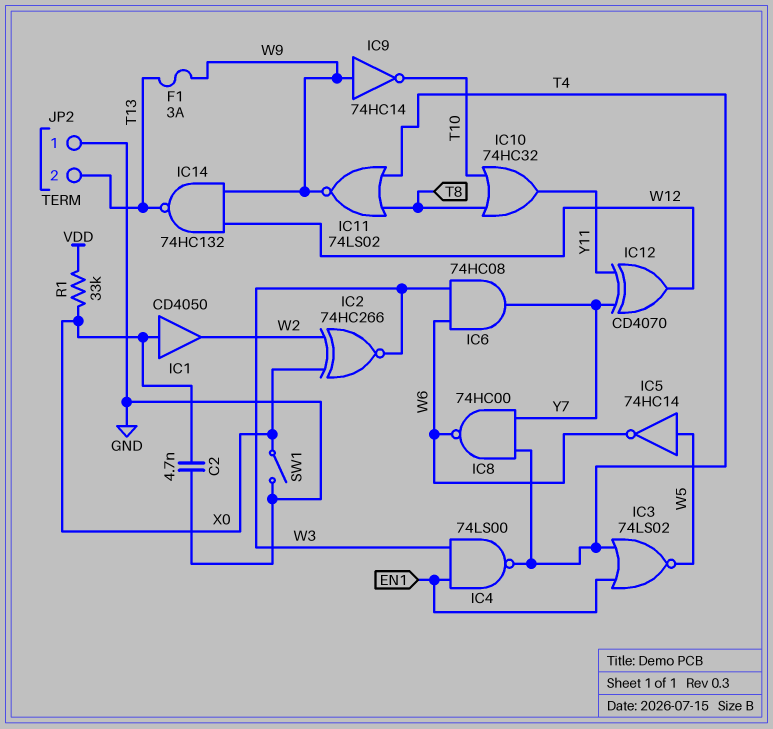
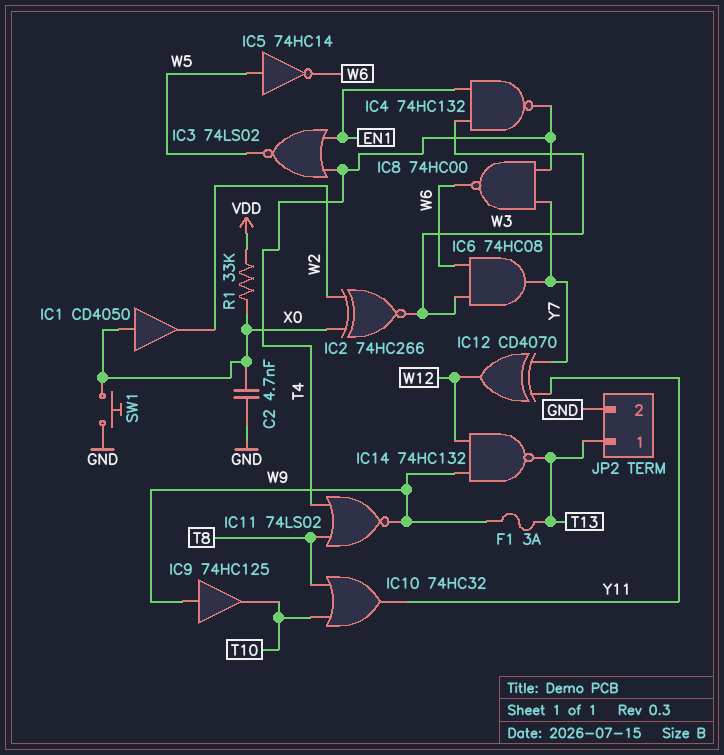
IC4: NAND 74LS00 (in EN1, in W3, out T4) -> NAND 74HC132 (in EN1, in W3, out T4)
IC9: NOT 74HC14 (in W9, out T10) -> buffer 74HC125 (in W9, out T10)
JP2 pin 1: GND -> T13
JP2 pin 2: T13 -> GND
SW1: switch (GND, X0) -> button (GND, X0)

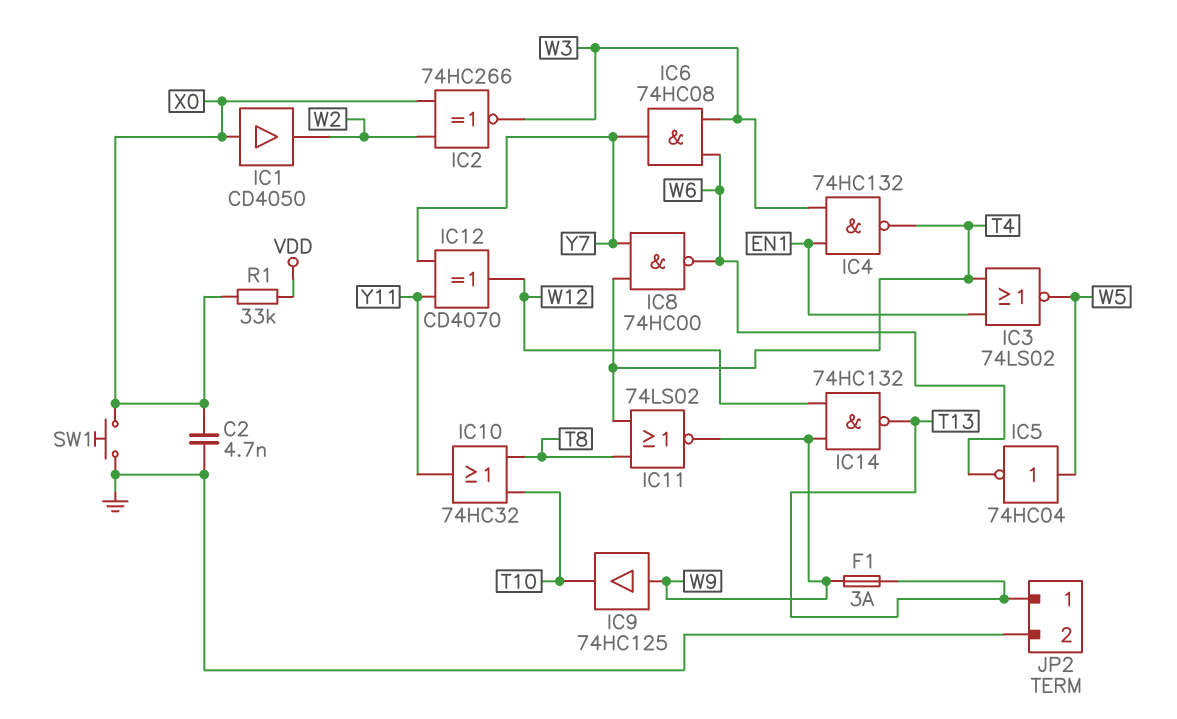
IC5: NOT 74HC14 (in W5, out W6) -> NOT 74HC04 (in W5, out W6)

